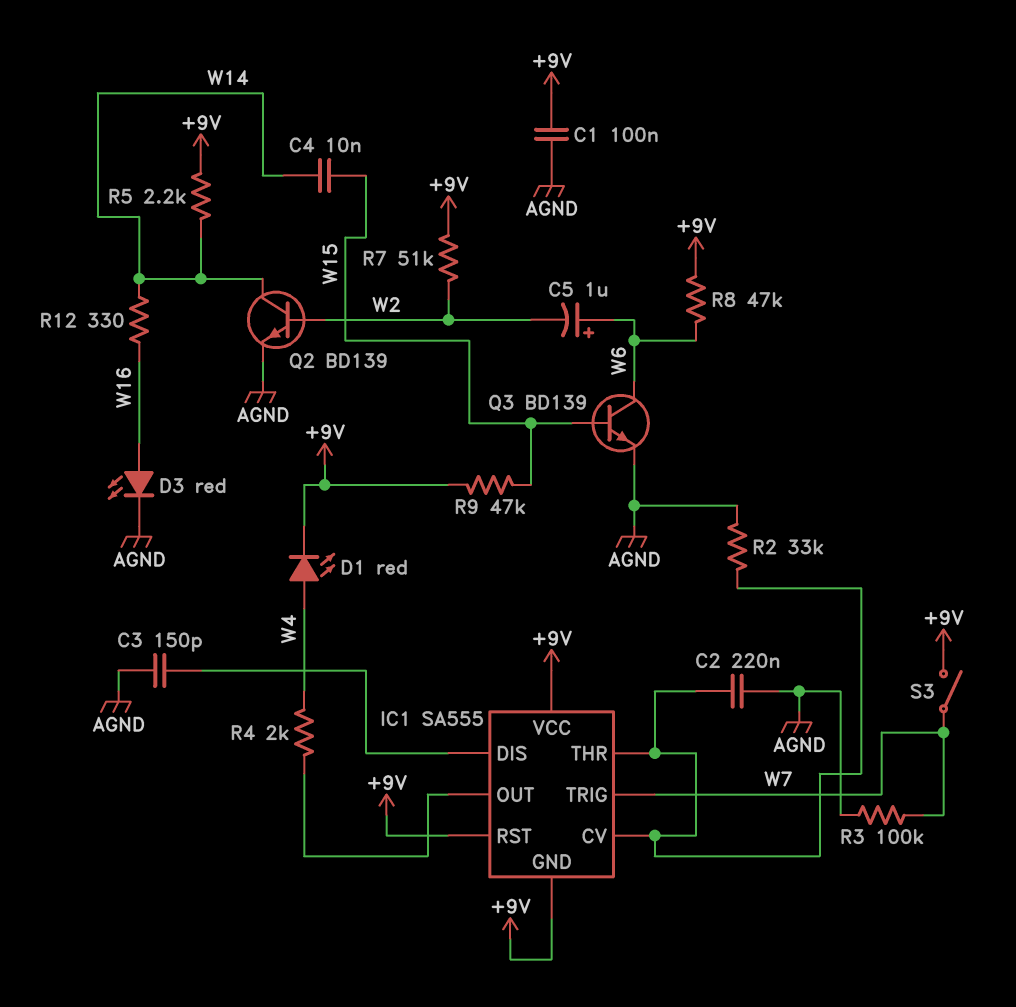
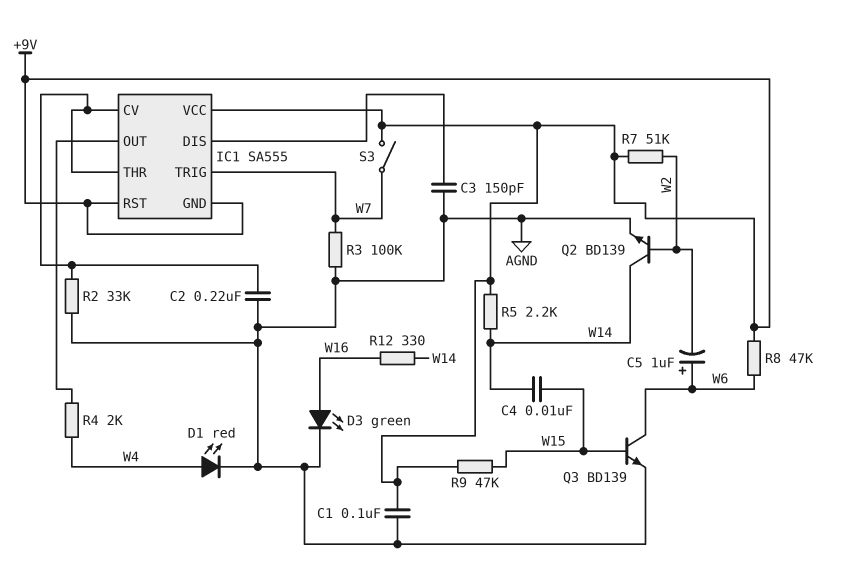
D1: LED red (A W4, K +9V) -> LED red (A W4, K AGND)
D3: LED red (A W16, K AGND) -> LED green (A W16, K AGND)

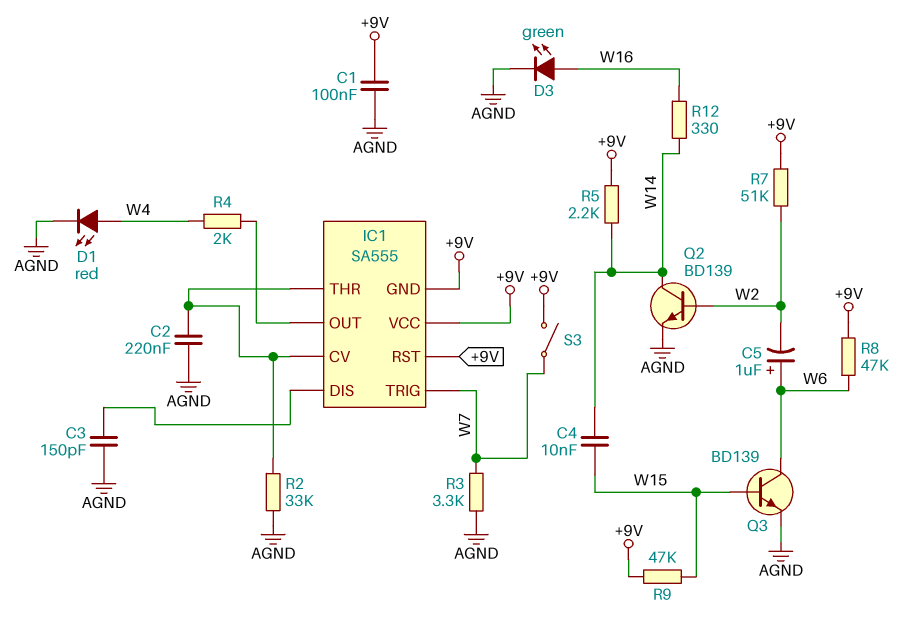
R3: 100k (AGND, W7) -> 3.3k (AGND, W7)

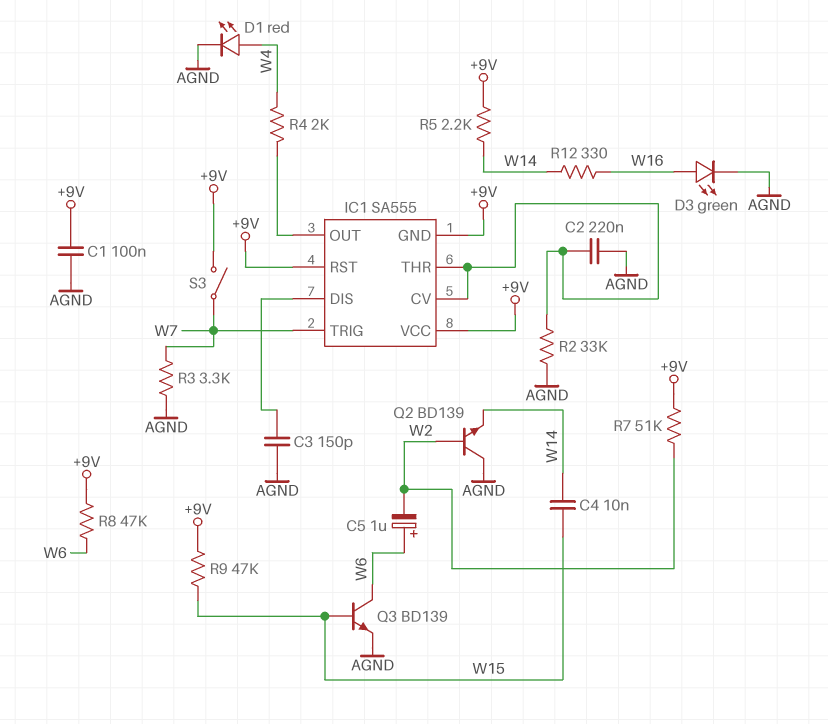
Q2: NPN BD139 (B W2, C W14, E AGND) -> NPN BD139 (B W2, C AGND, E W14)

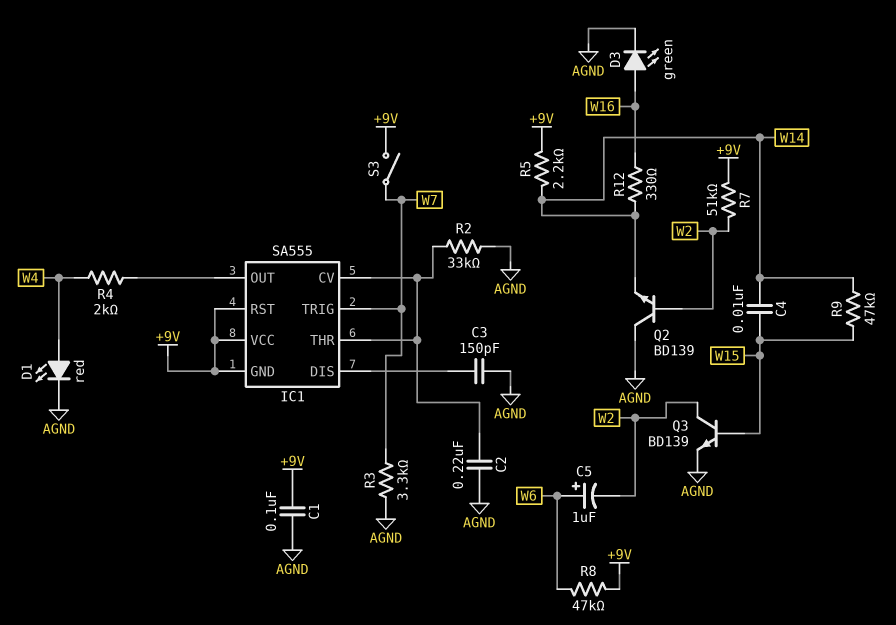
Q3: NPN BD139 (B W15, C W6, E AGND) -> NPN BD139 (B W15, C W2, E AGND)
R9: 47k (+9V, W15) -> 47k (W14, W15)

